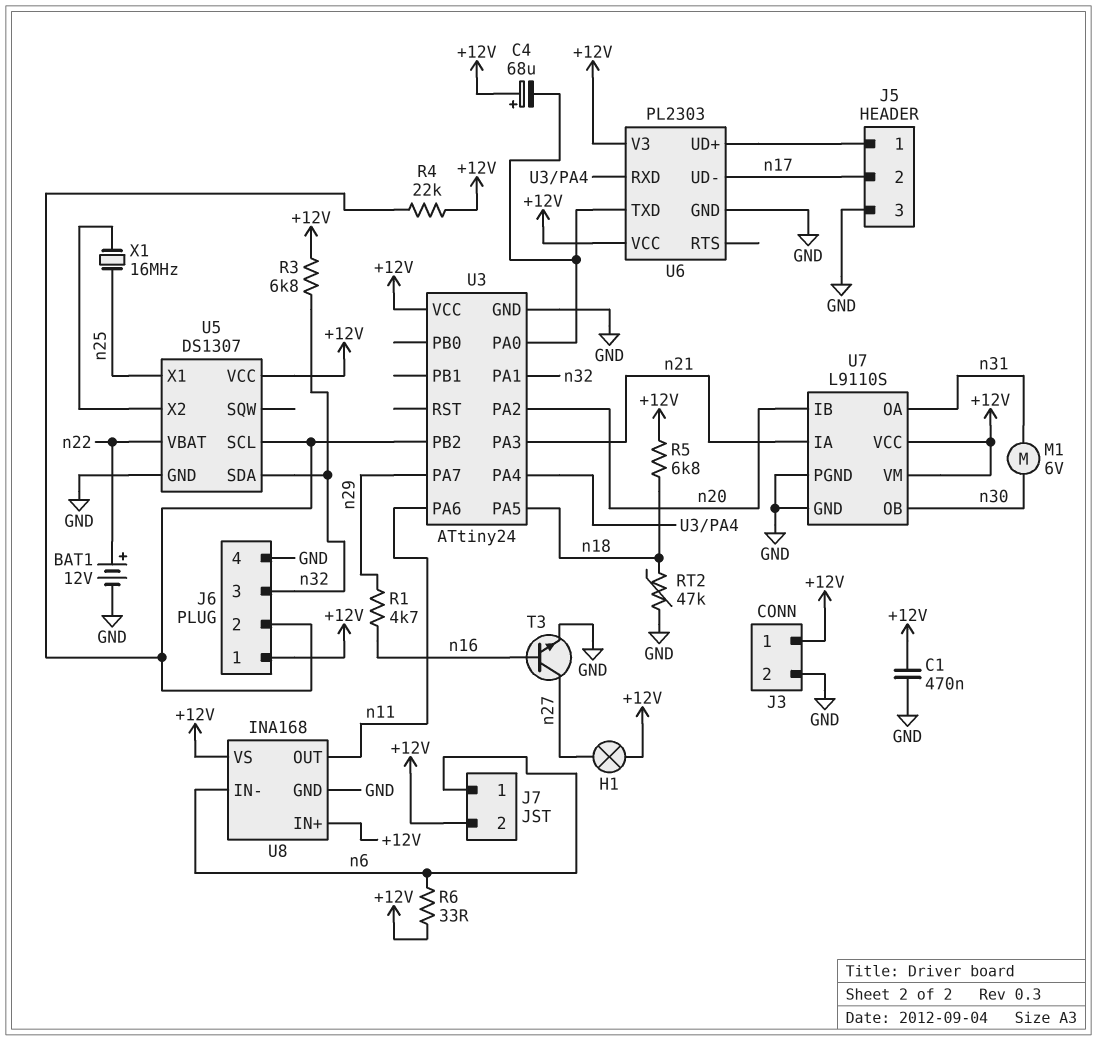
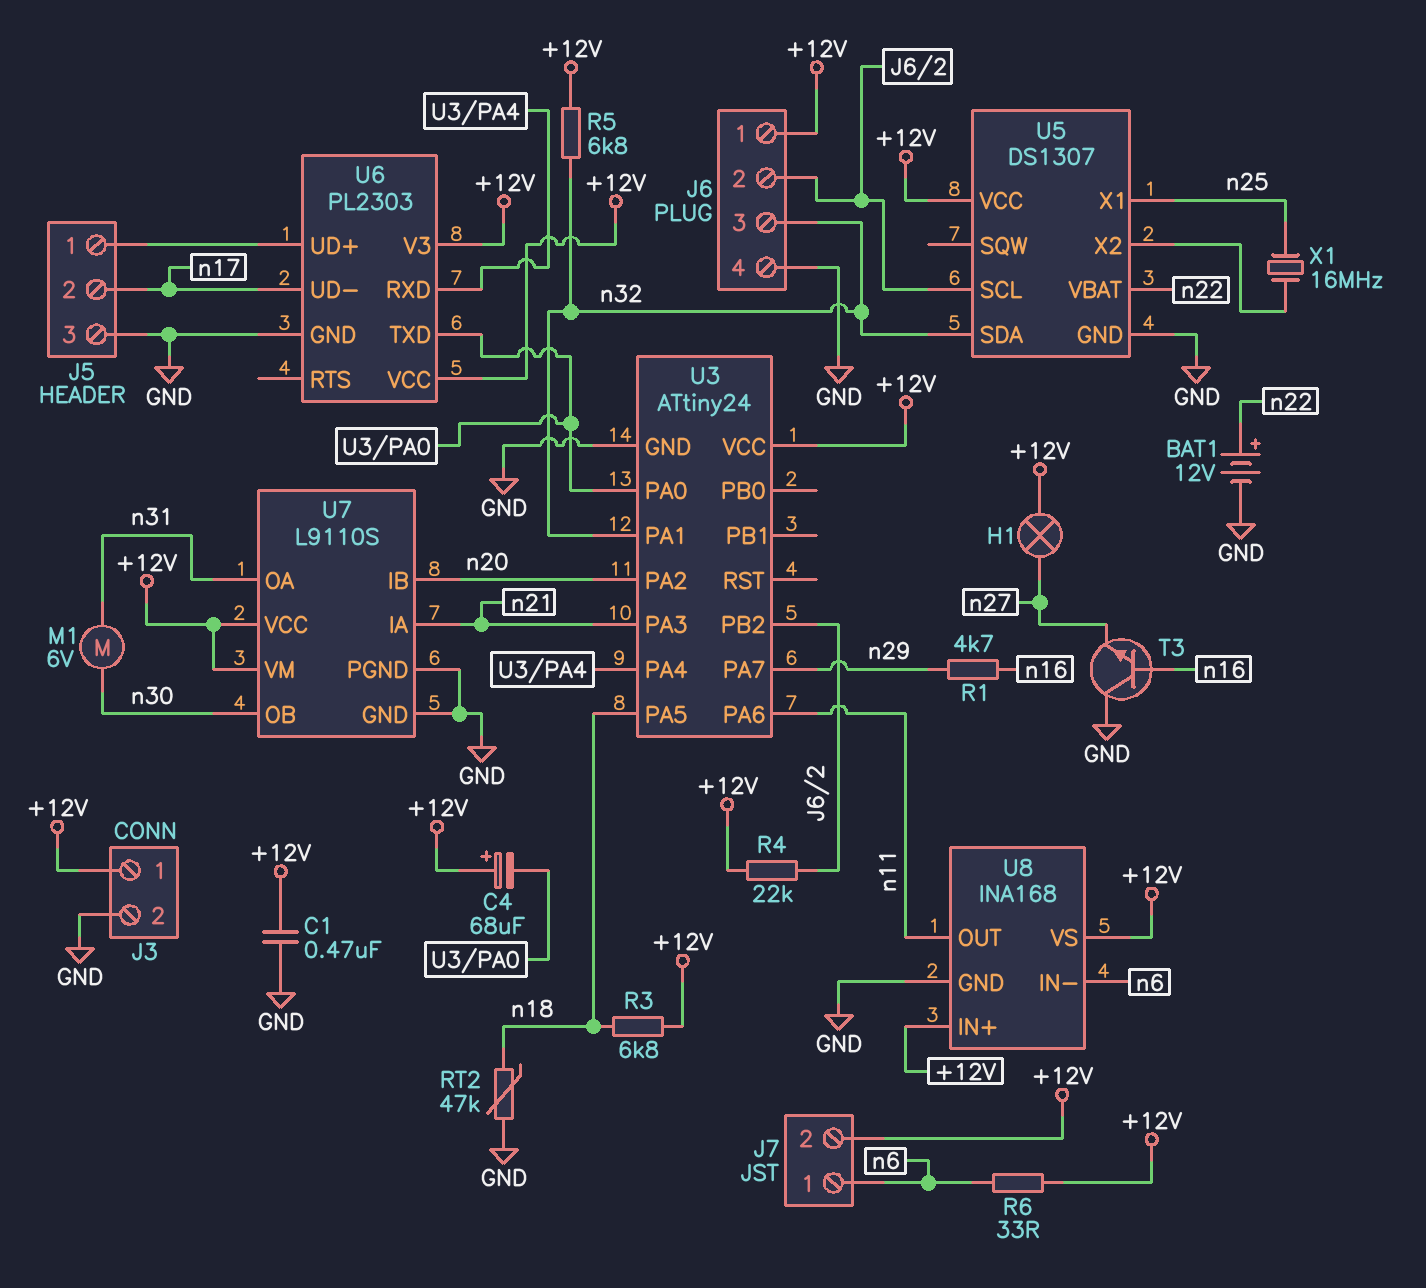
R3: 6.8k (+12V, n32) -> 6.8k (+12V, n18)
R5: 6.8k (+12V, n18) -> 6.8k (+12V, n32)
T3: NPN (B n16, C n27, E GND) -> NPN (B n16, C GND, E n27)

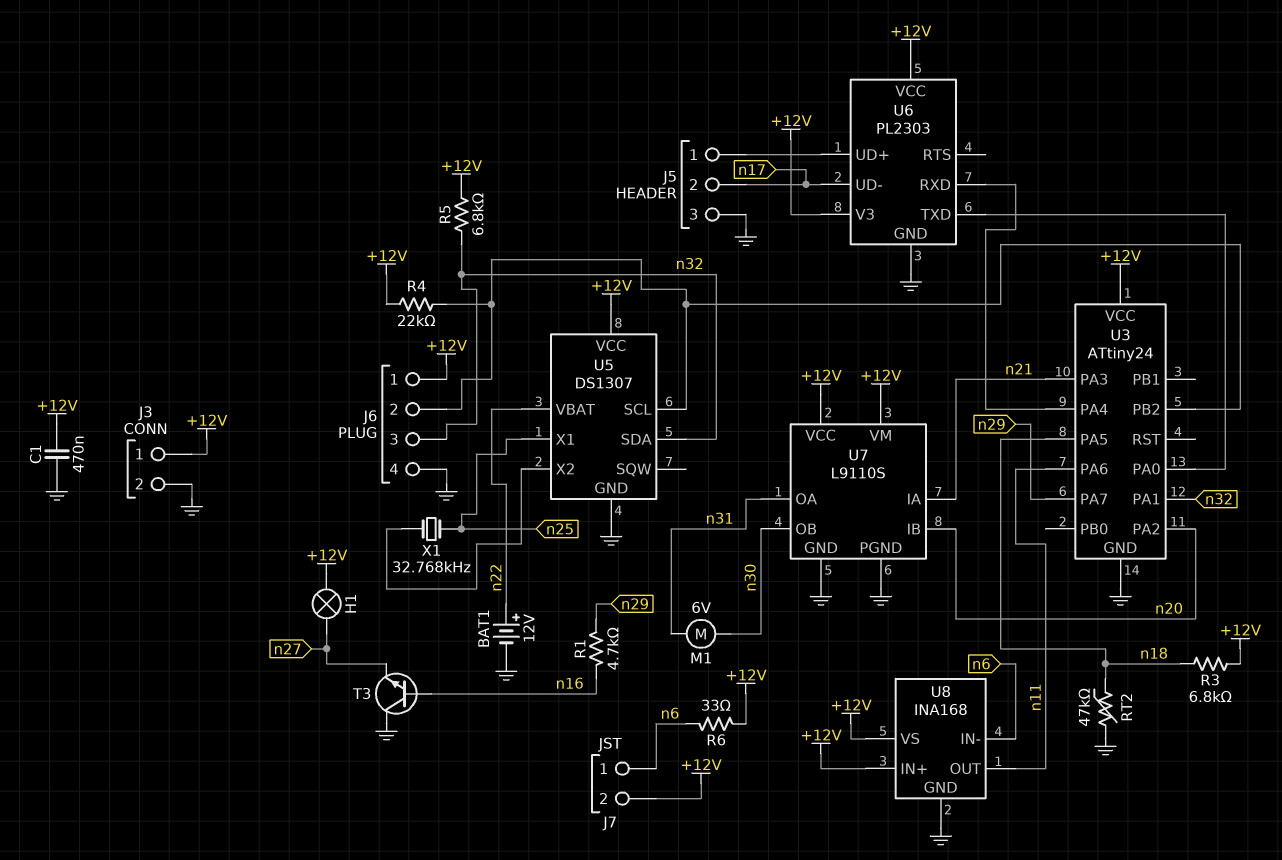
C4: 68uF (plus +12V, minus U3/PA0) -> none
X1: 16MHz (U5/X2, n25) -> 32.768kHz (U5/X2, n25)

